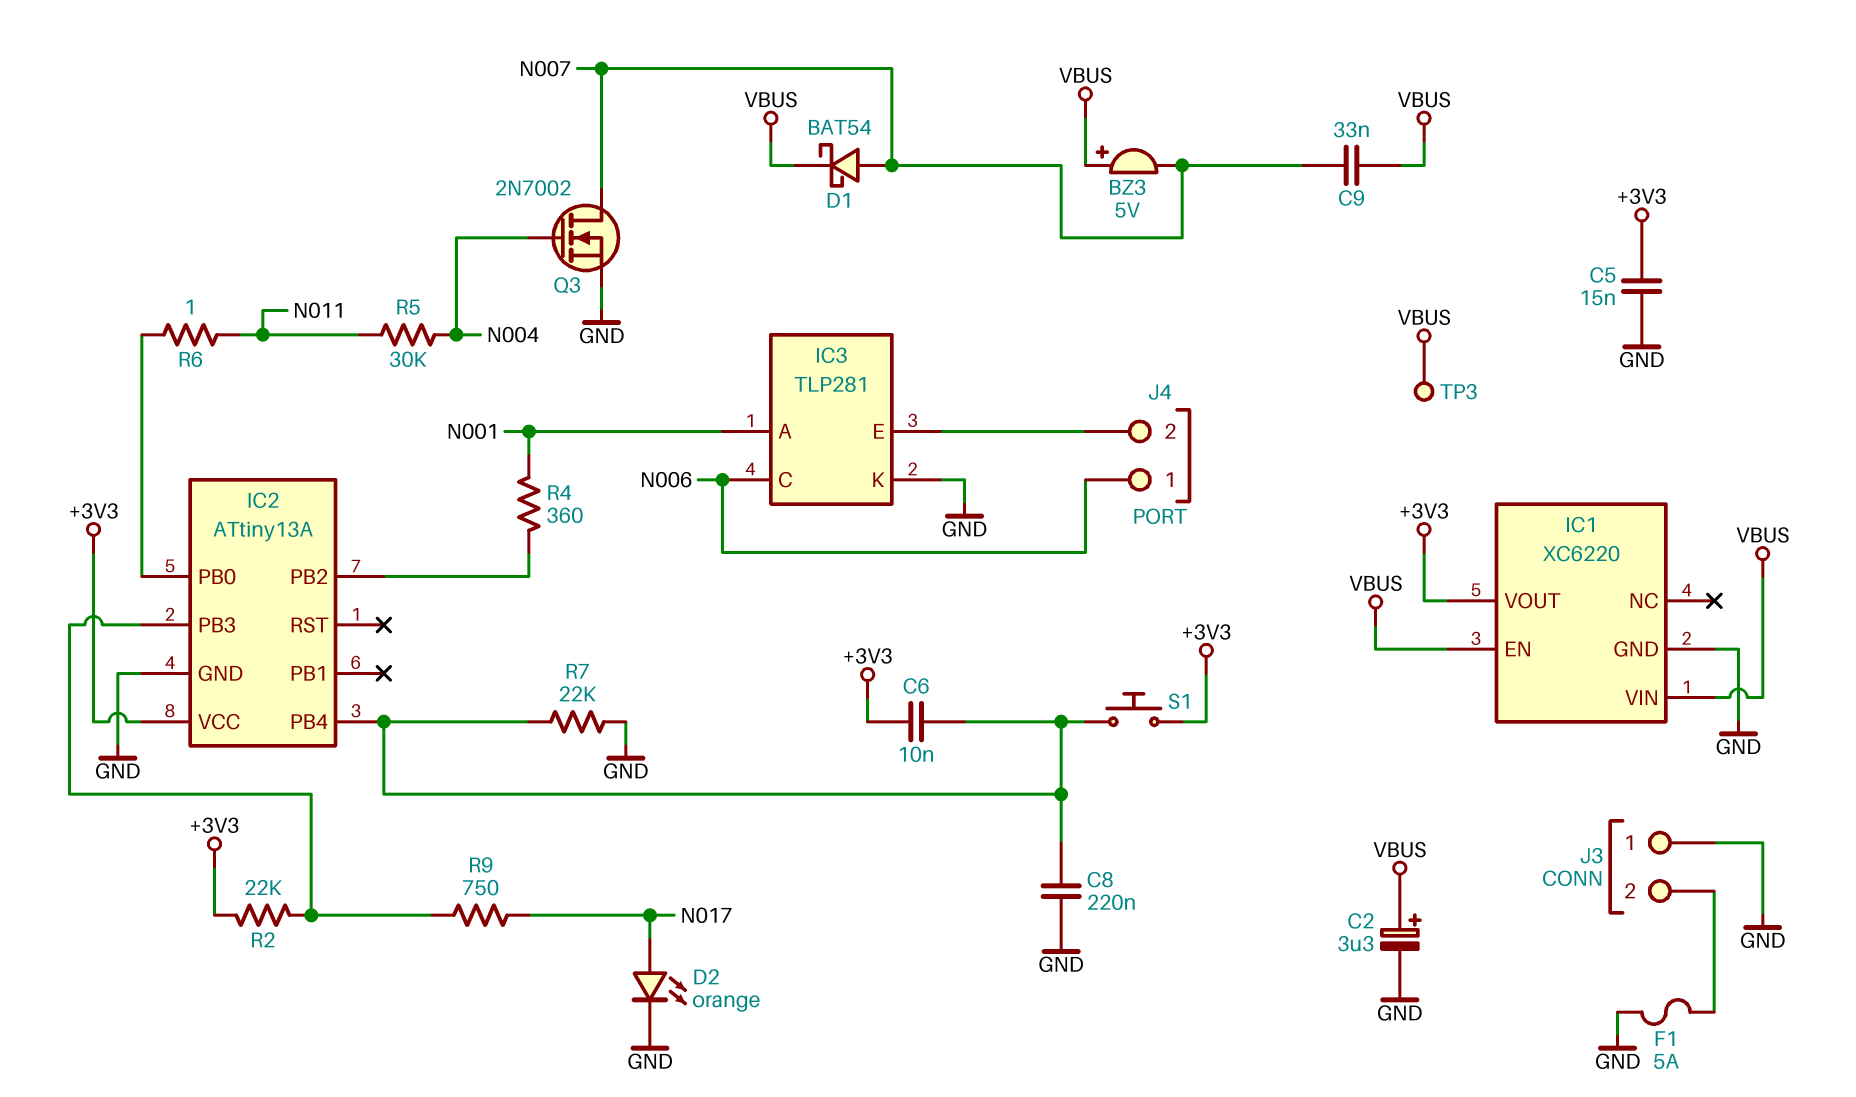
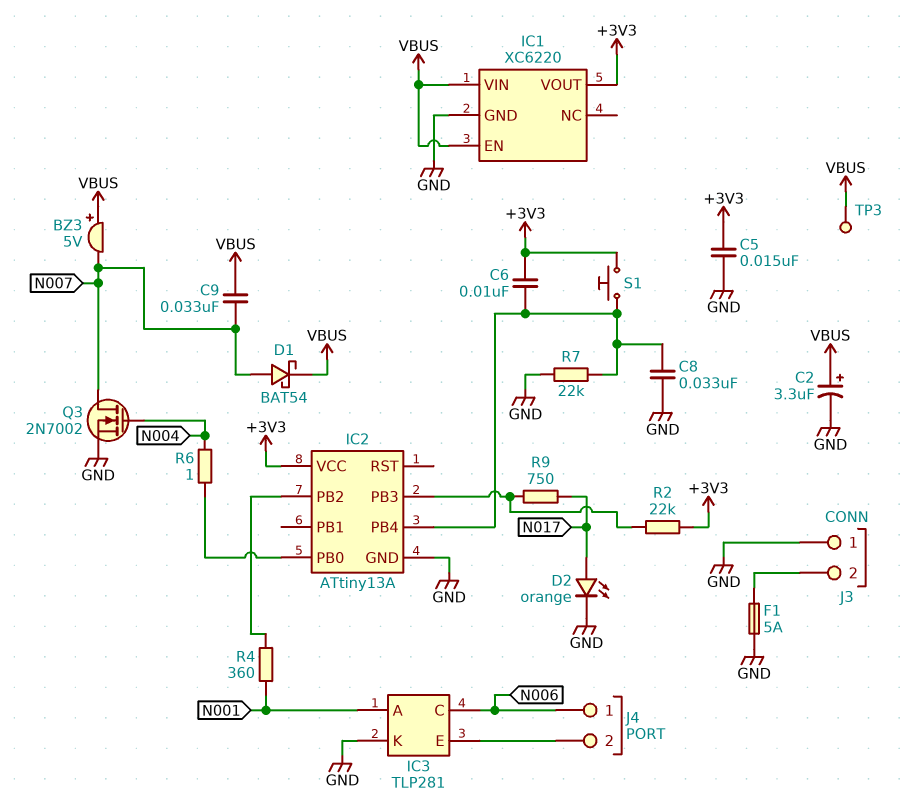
C8: 220nF (GND, IC2/PB4) -> 33nF (GND, IC2/PB4)
R5: 30k (N004, N011) -> none
R6: 1 (IC2/PB0, N011) -> 1 (IC2/PB0, N004)

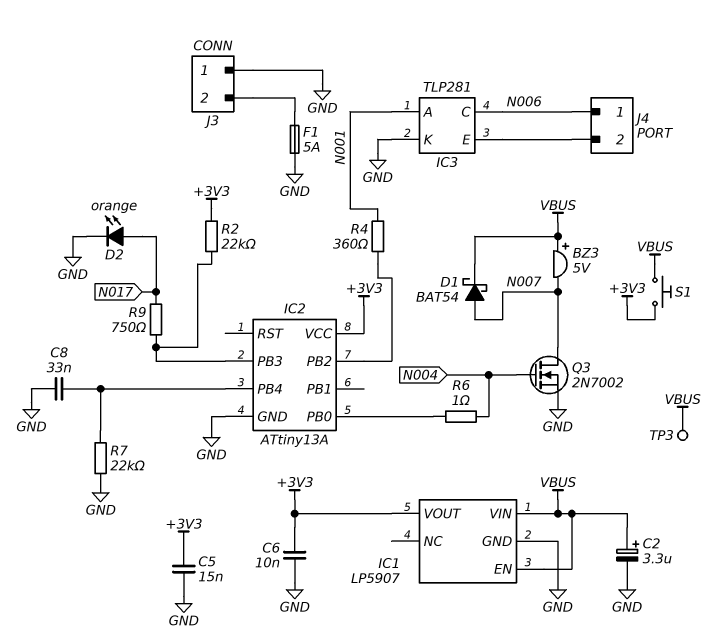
C6: 10nF (+3V3, IC2/PB4) -> 10nF (+3V3, GND)
C9: 33nF (N007, VBUS) -> none
IC1: XC6220 -> LP5907
S1: button (+3V3, IC2/PB4) -> button (+3V3, VBUS)

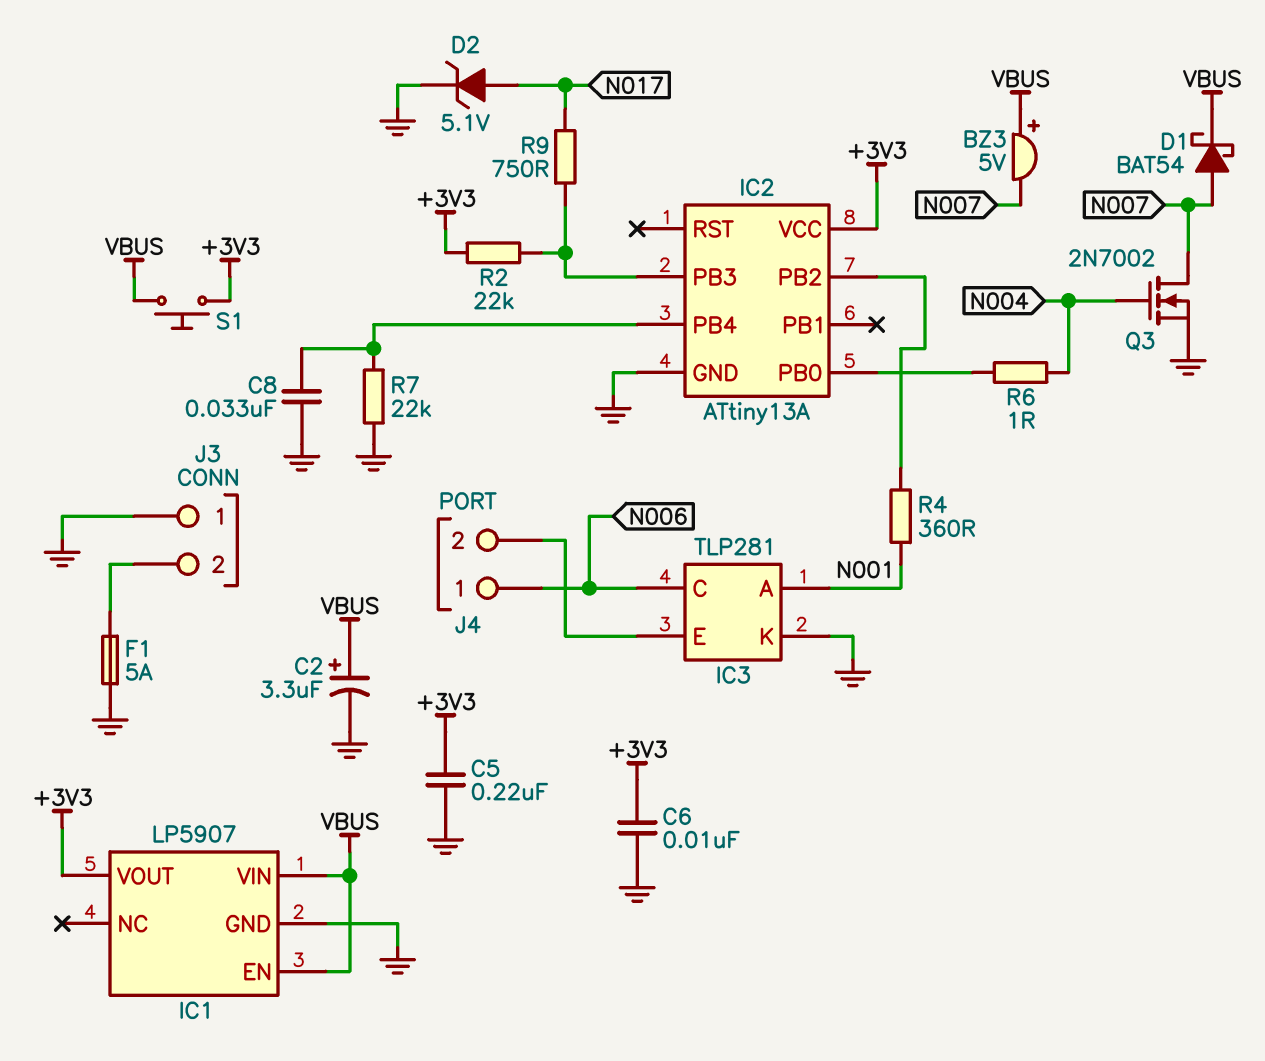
C5: 15nF (+3V3, GND) -> 220nF (+3V3, GND)
D2: LED orange (A N017, K GND) -> zener 5.1V (A N017, K GND)
TP3: test point (VBUS) -> none

